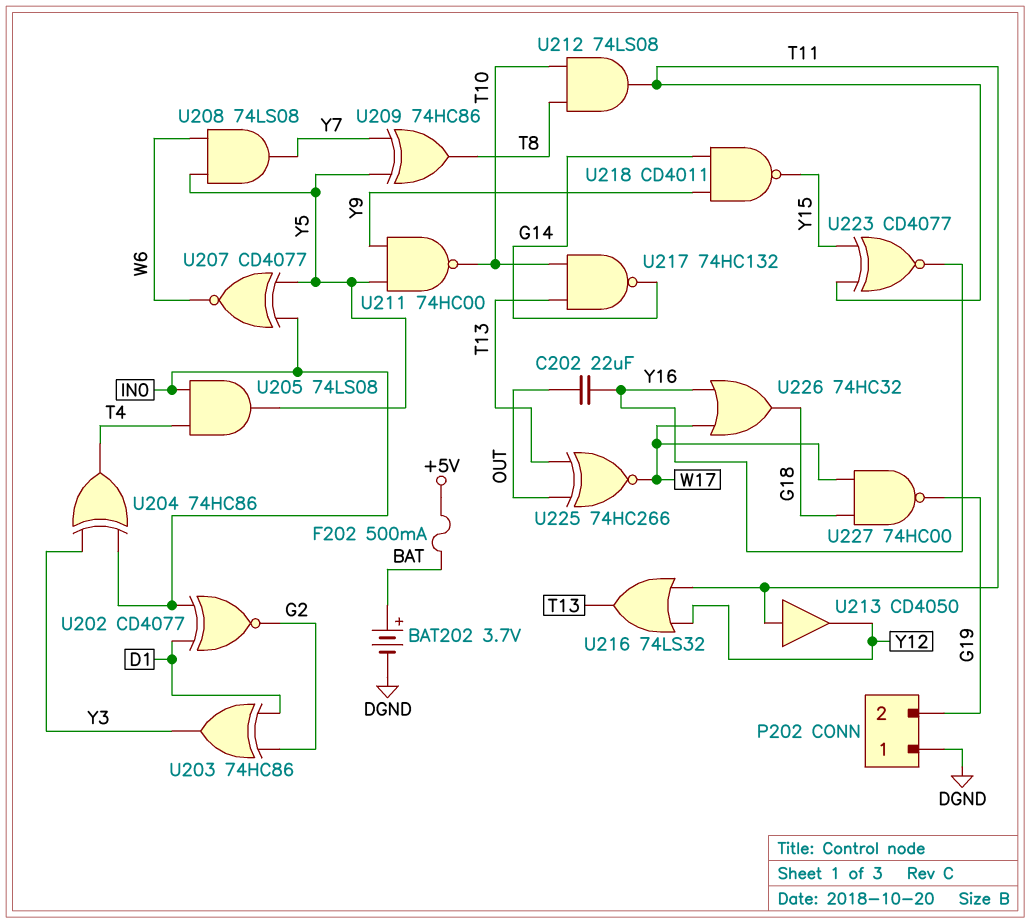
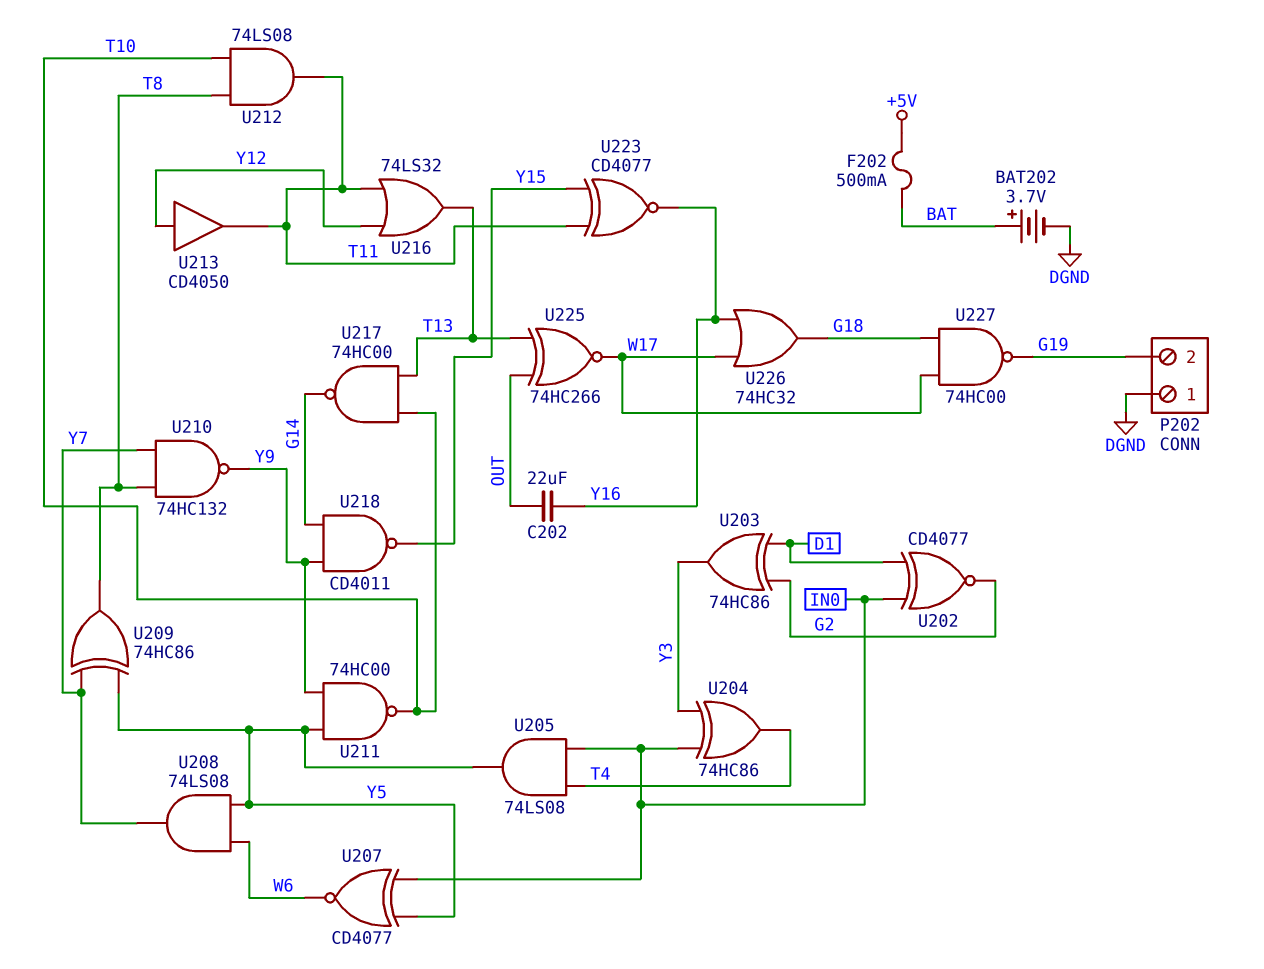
U210: none -> NAND 74HC132 (in T8, in Y7, out Y9)
U213: buffer CD4050 (in T11, out Y12) -> buffer CD4050 (in Y12, out T11)
U217: NAND 74HC132 (in T10, in T13, out G14) -> NAND 74HC00 (in T10, in T13, out G14)

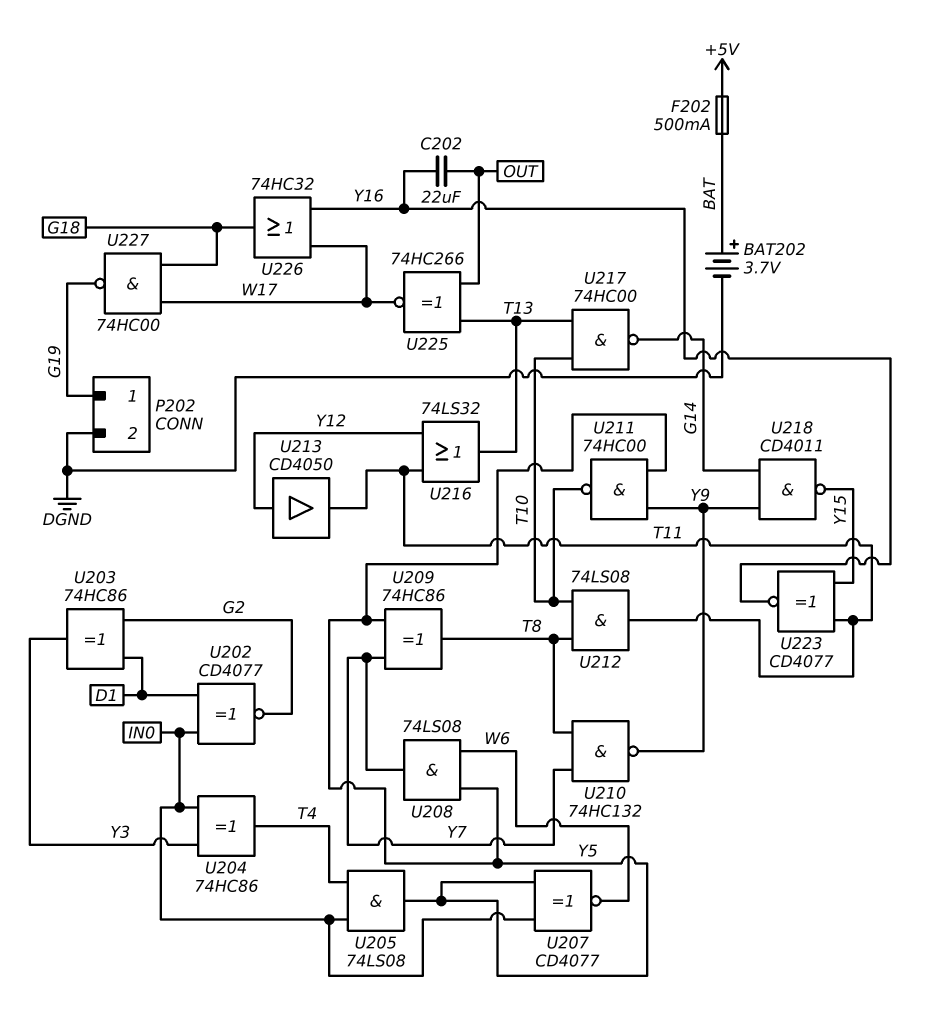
P202 pin 1: DGND -> G19
P202 pin 2: G19 -> DGND

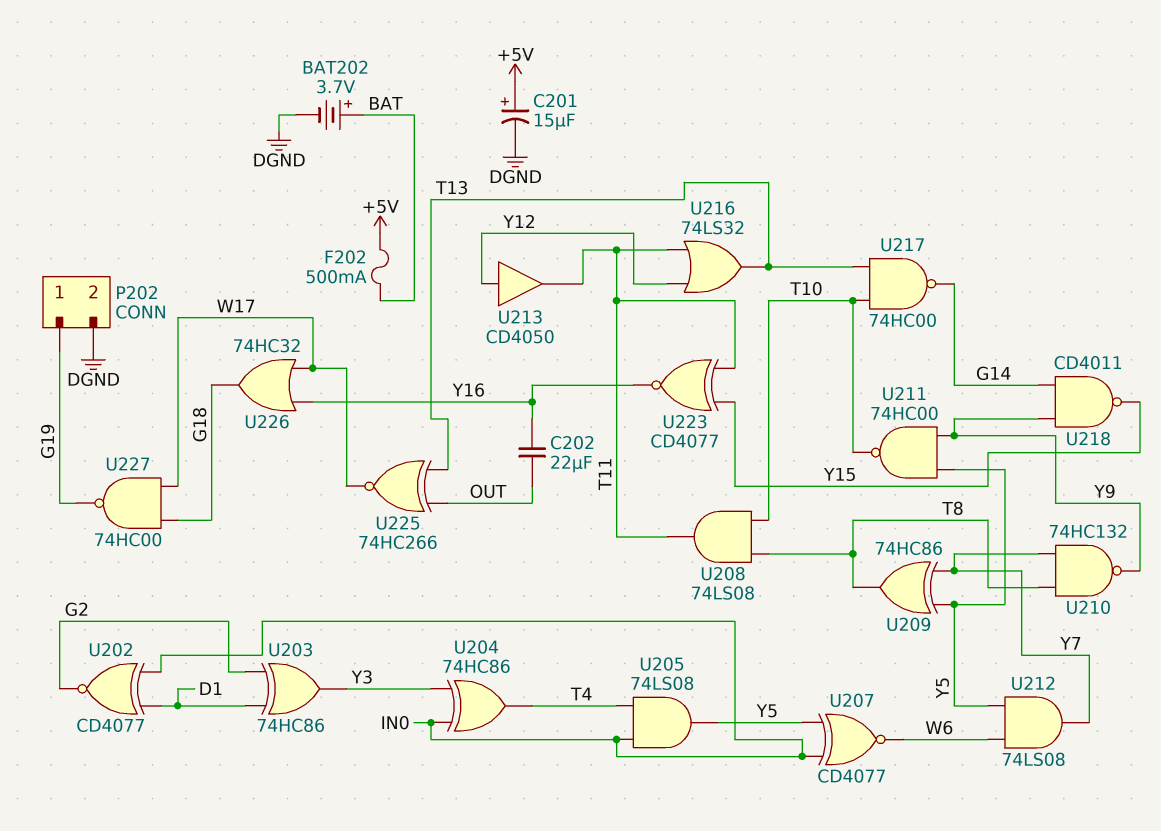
C201: none -> 15uF (plus +5V, minus DGND)
U208: AND 74LS08 (in W6, in Y5, out Y7) -> AND 74LS08 (in T8, in T10, out T11)
U212: AND 74LS08 (in T8, in T10, out T11) -> AND 74LS08 (in W6, in Y5, out Y7)

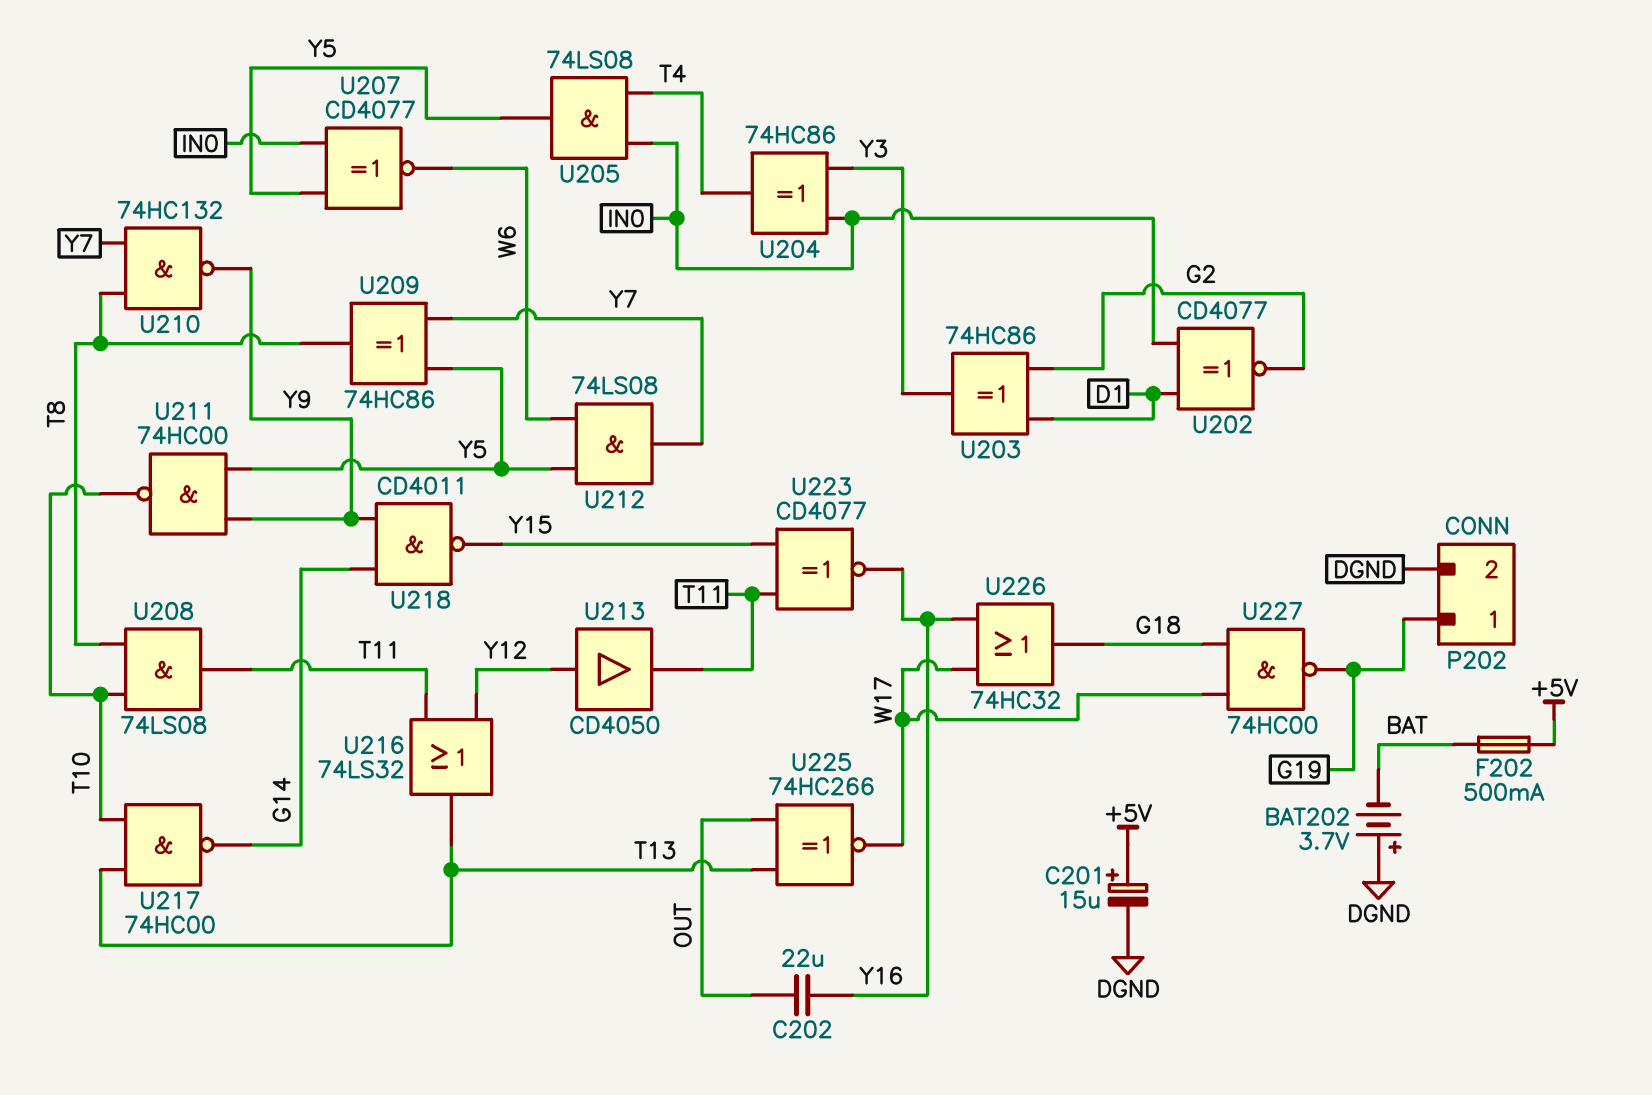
BAT202: 3.7V (plus BAT, minus DGND) -> 3.7V (plus DGND, minus BAT)

